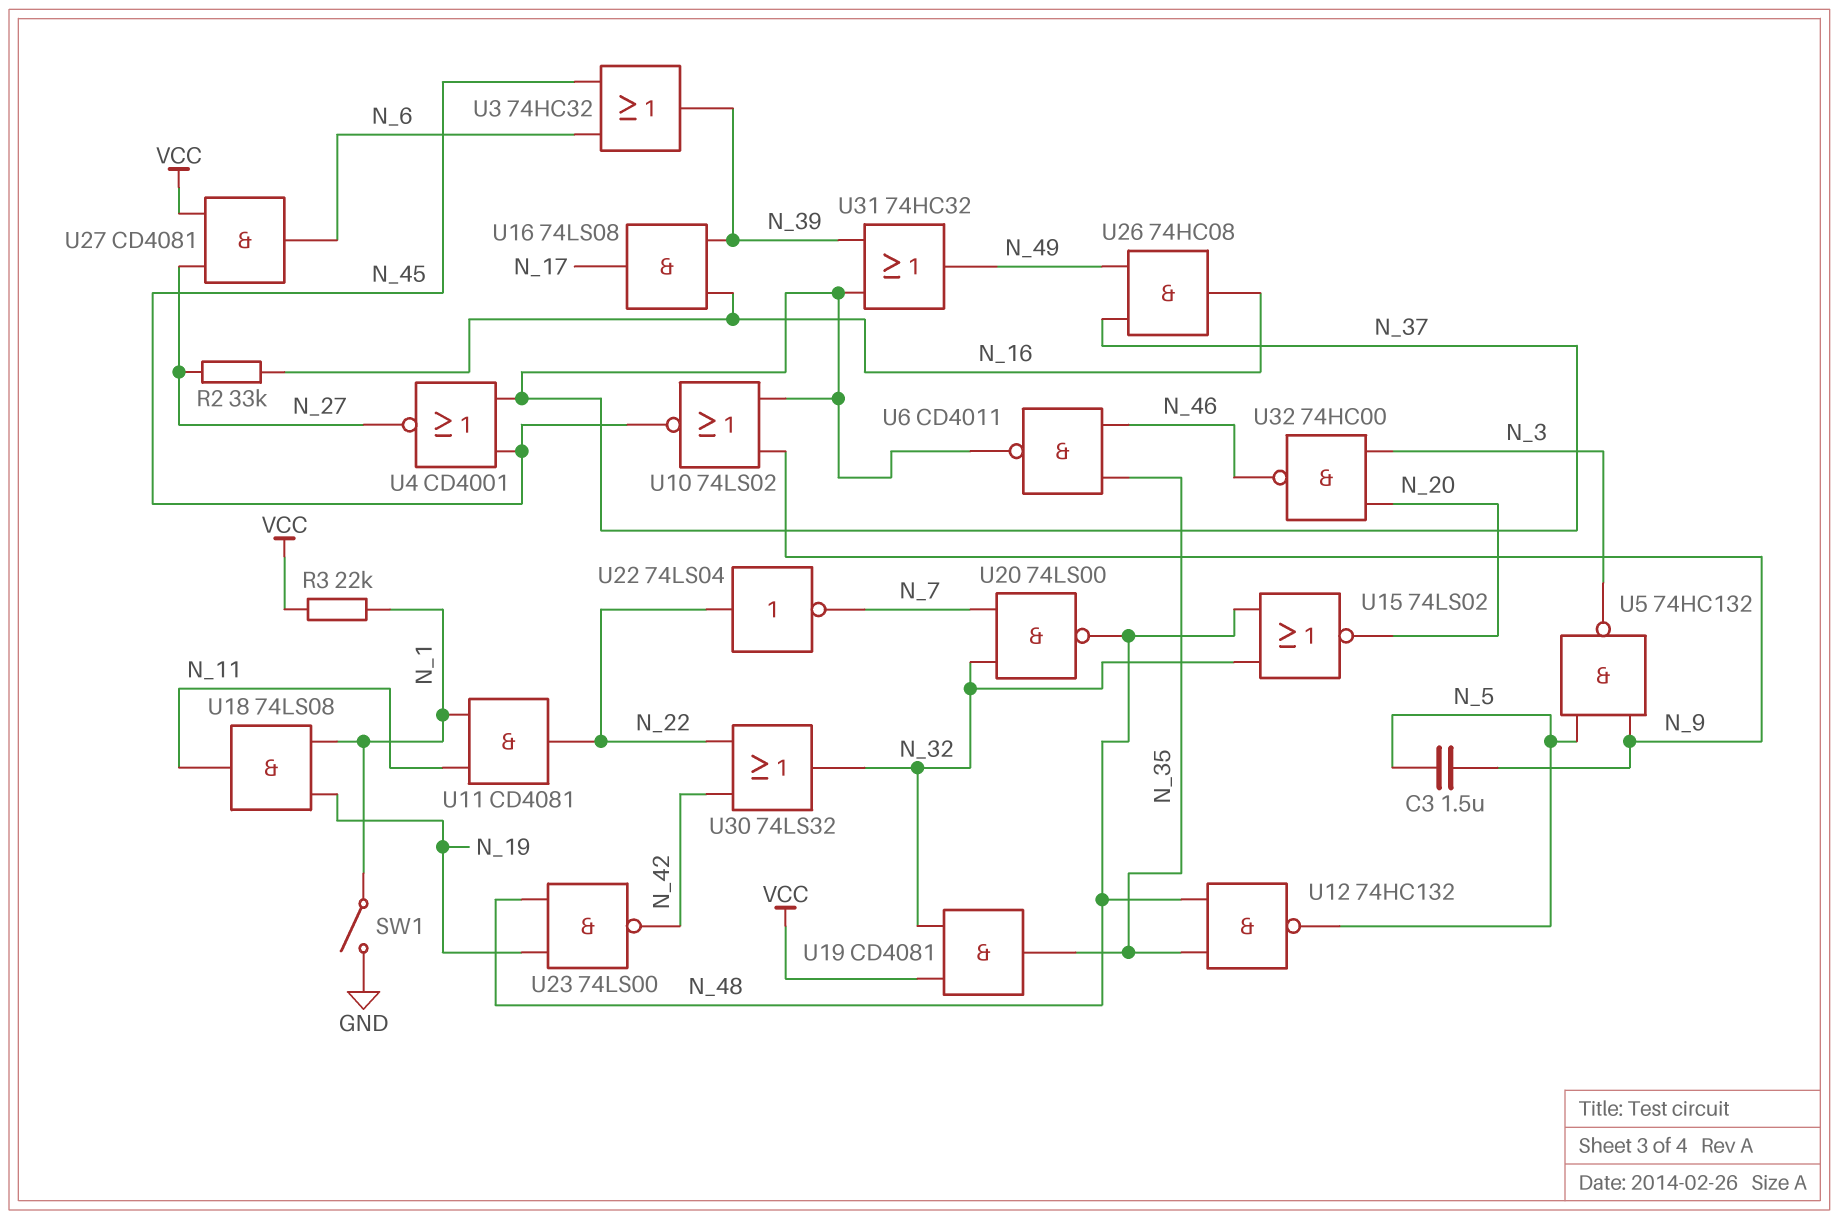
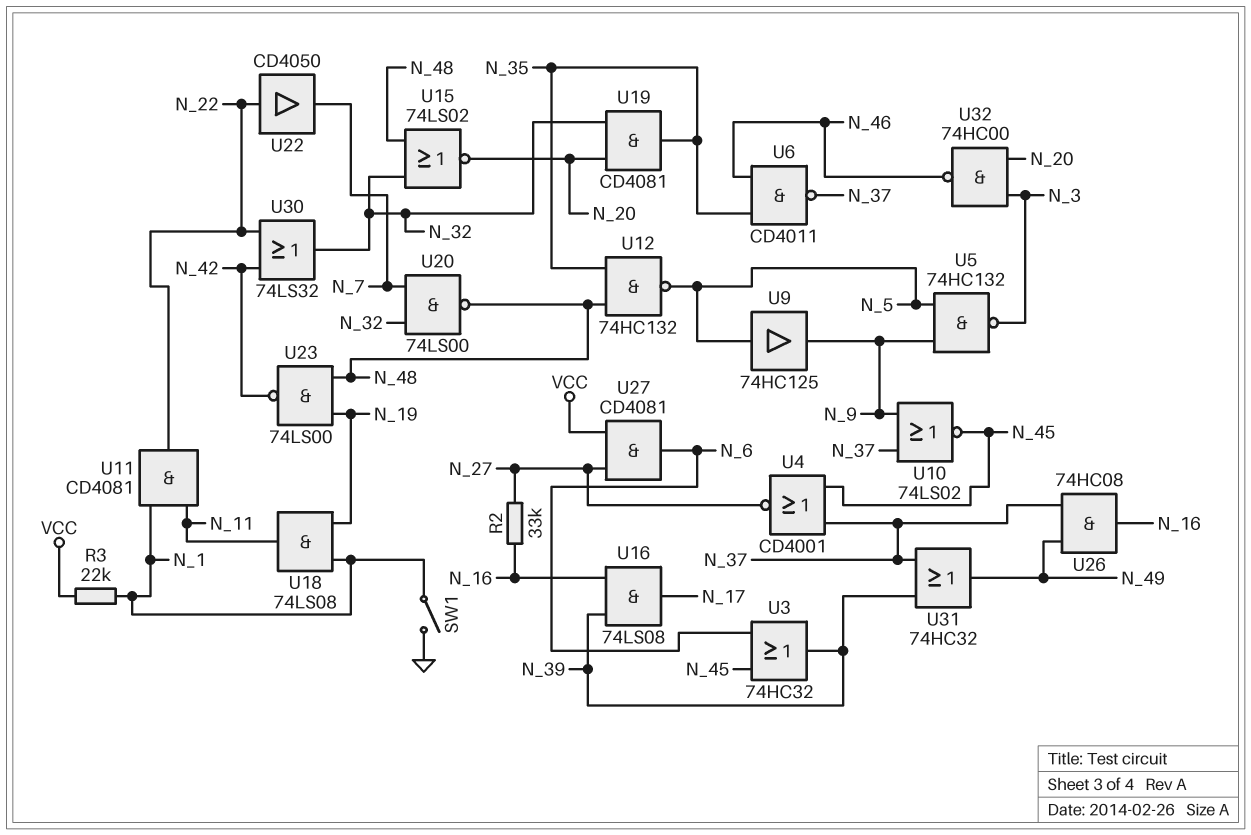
C3: 1.5uF (N_5, N_9) -> none
U9: none -> buffer 74HC125 (in N_5, out N_9)
U19: AND CD4081 (in N_32, in VCC, out N_35) -> AND CD4081 (in N_20, in N_32, out N_35)
U22: NOT 74LS04 (in N_22, out N_7) -> buffer CD4050 (in N_22, out N_7)

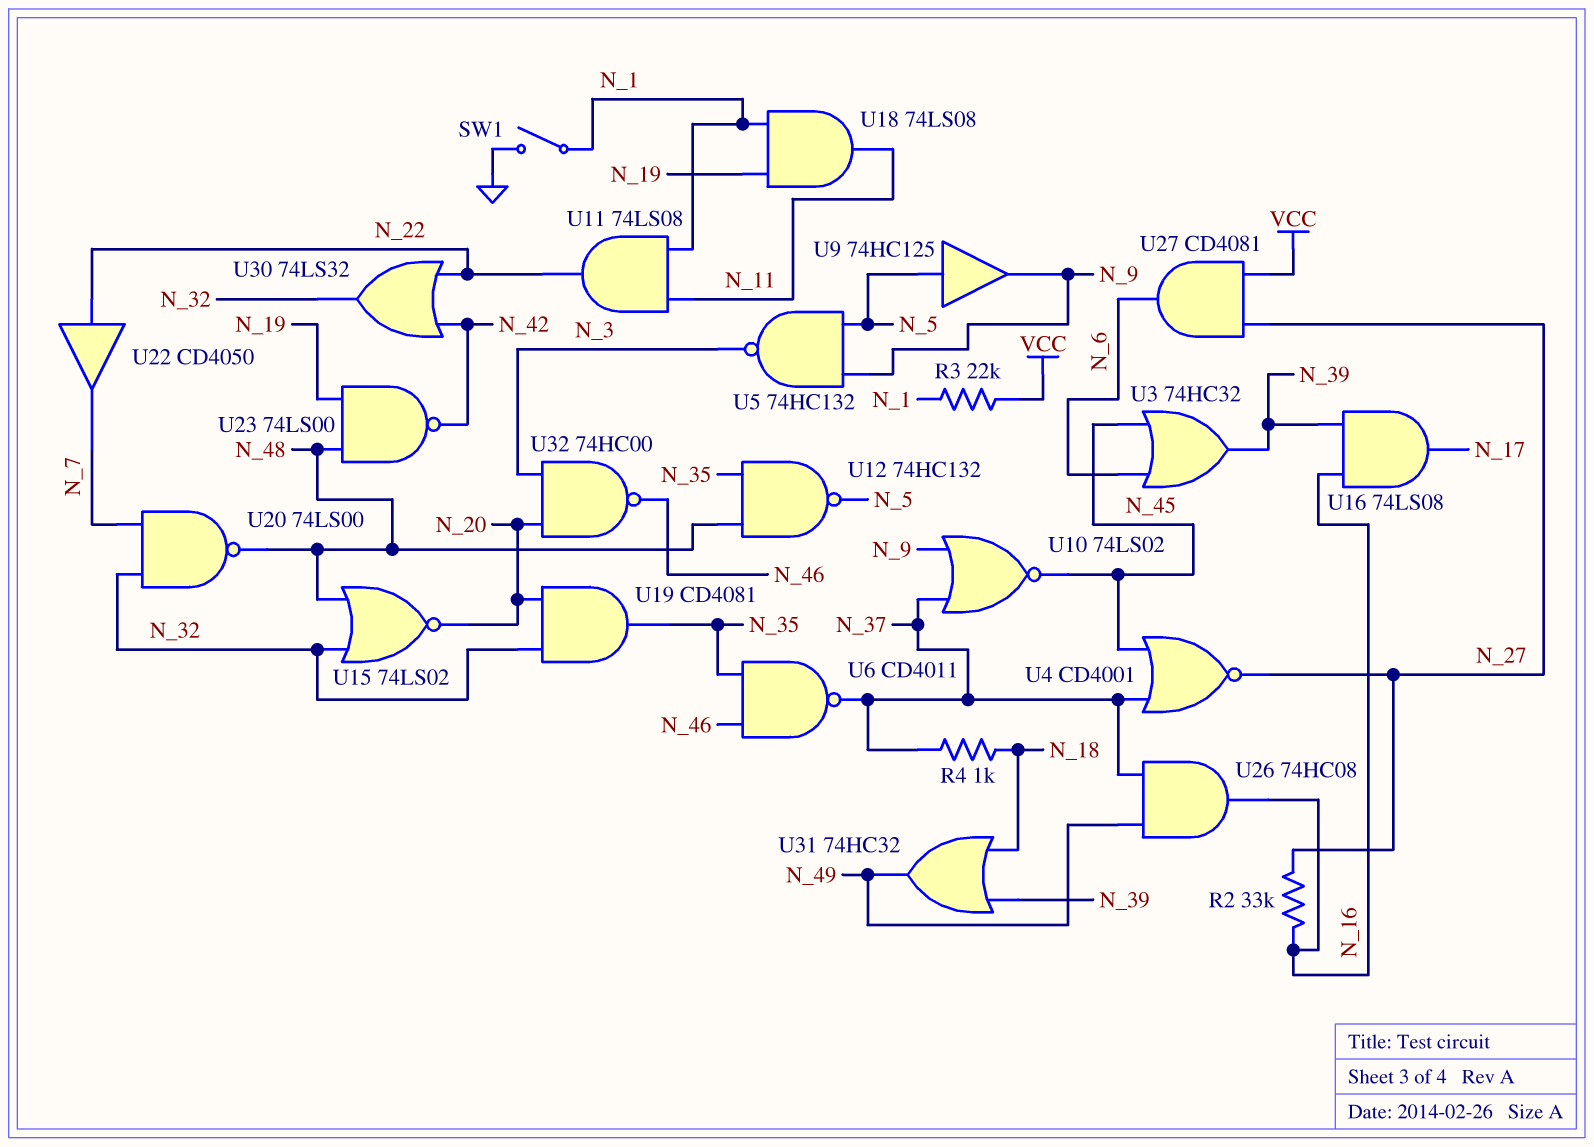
R4: none -> 1k (N_18, N_37)
U11: AND CD4081 (in N_1, in N_11, out N_22) -> AND 74LS08 (in N_1, in N_11, out N_22)
U31: OR 74HC32 (in N_37, in N_39, out N_49) -> OR 74HC32 (in N_18, in N_39, out N_49)

